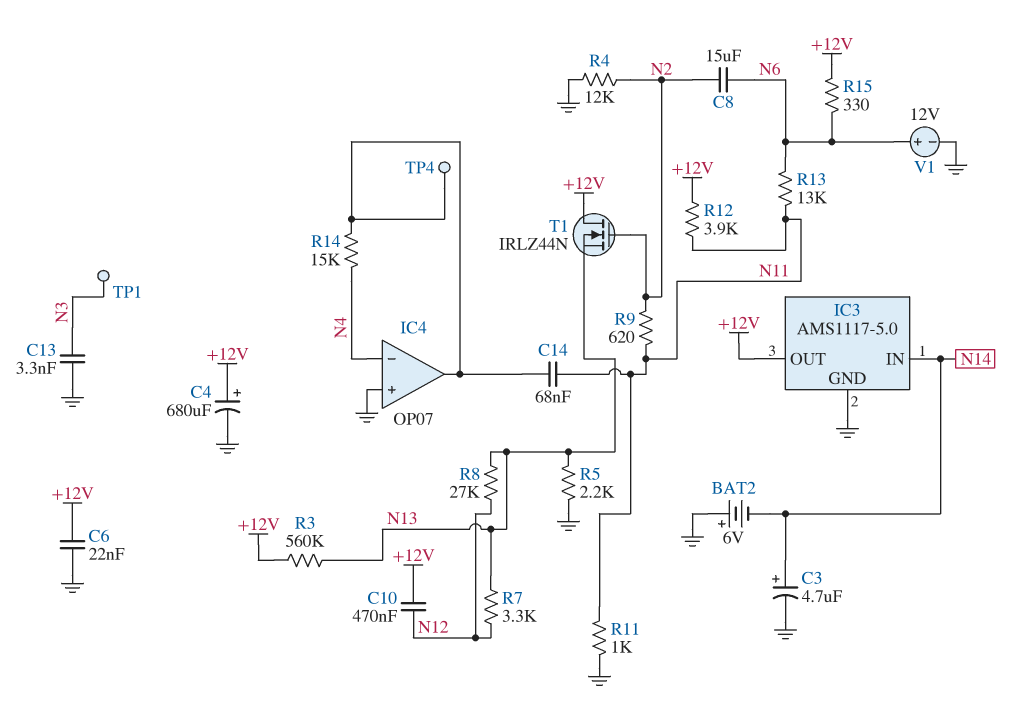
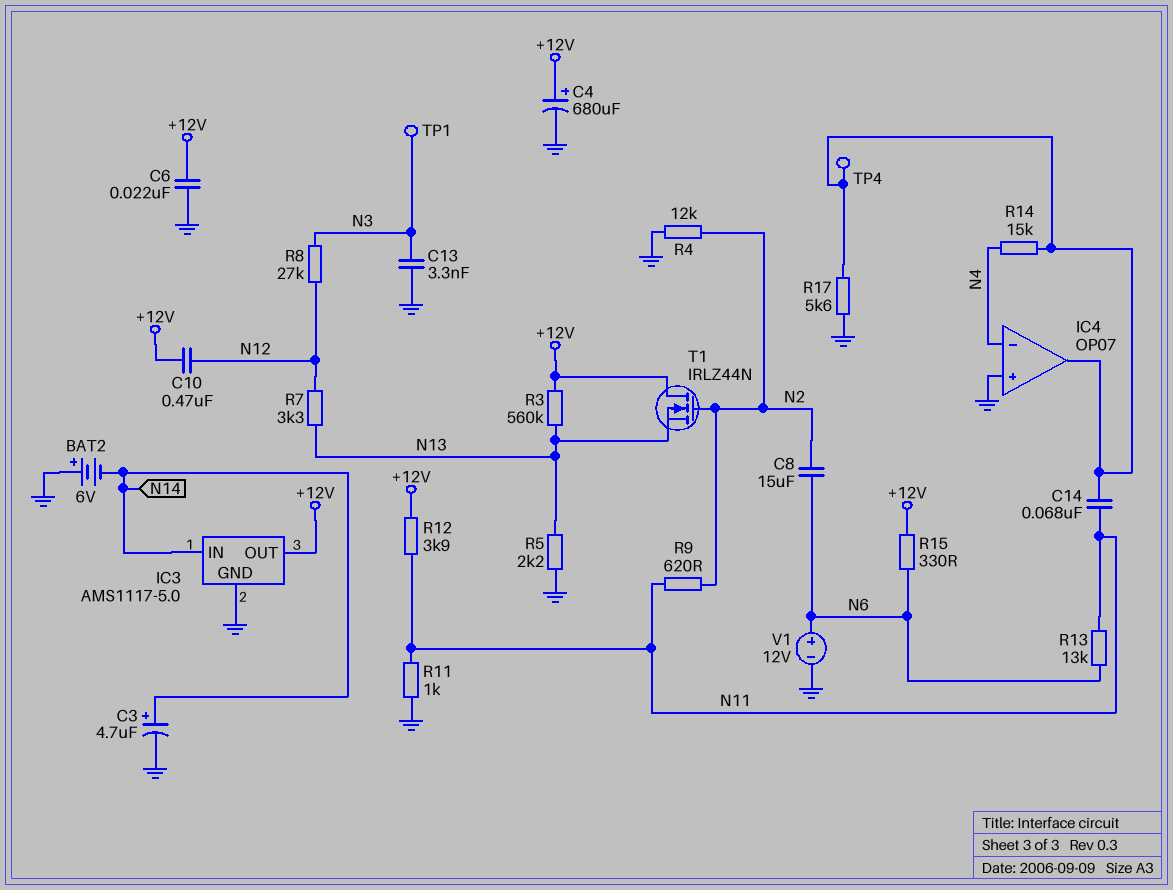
R8: 27k (N12, N13) -> 27k (N3, N12)
R17: none -> 5.6k (GND, IC4/out)

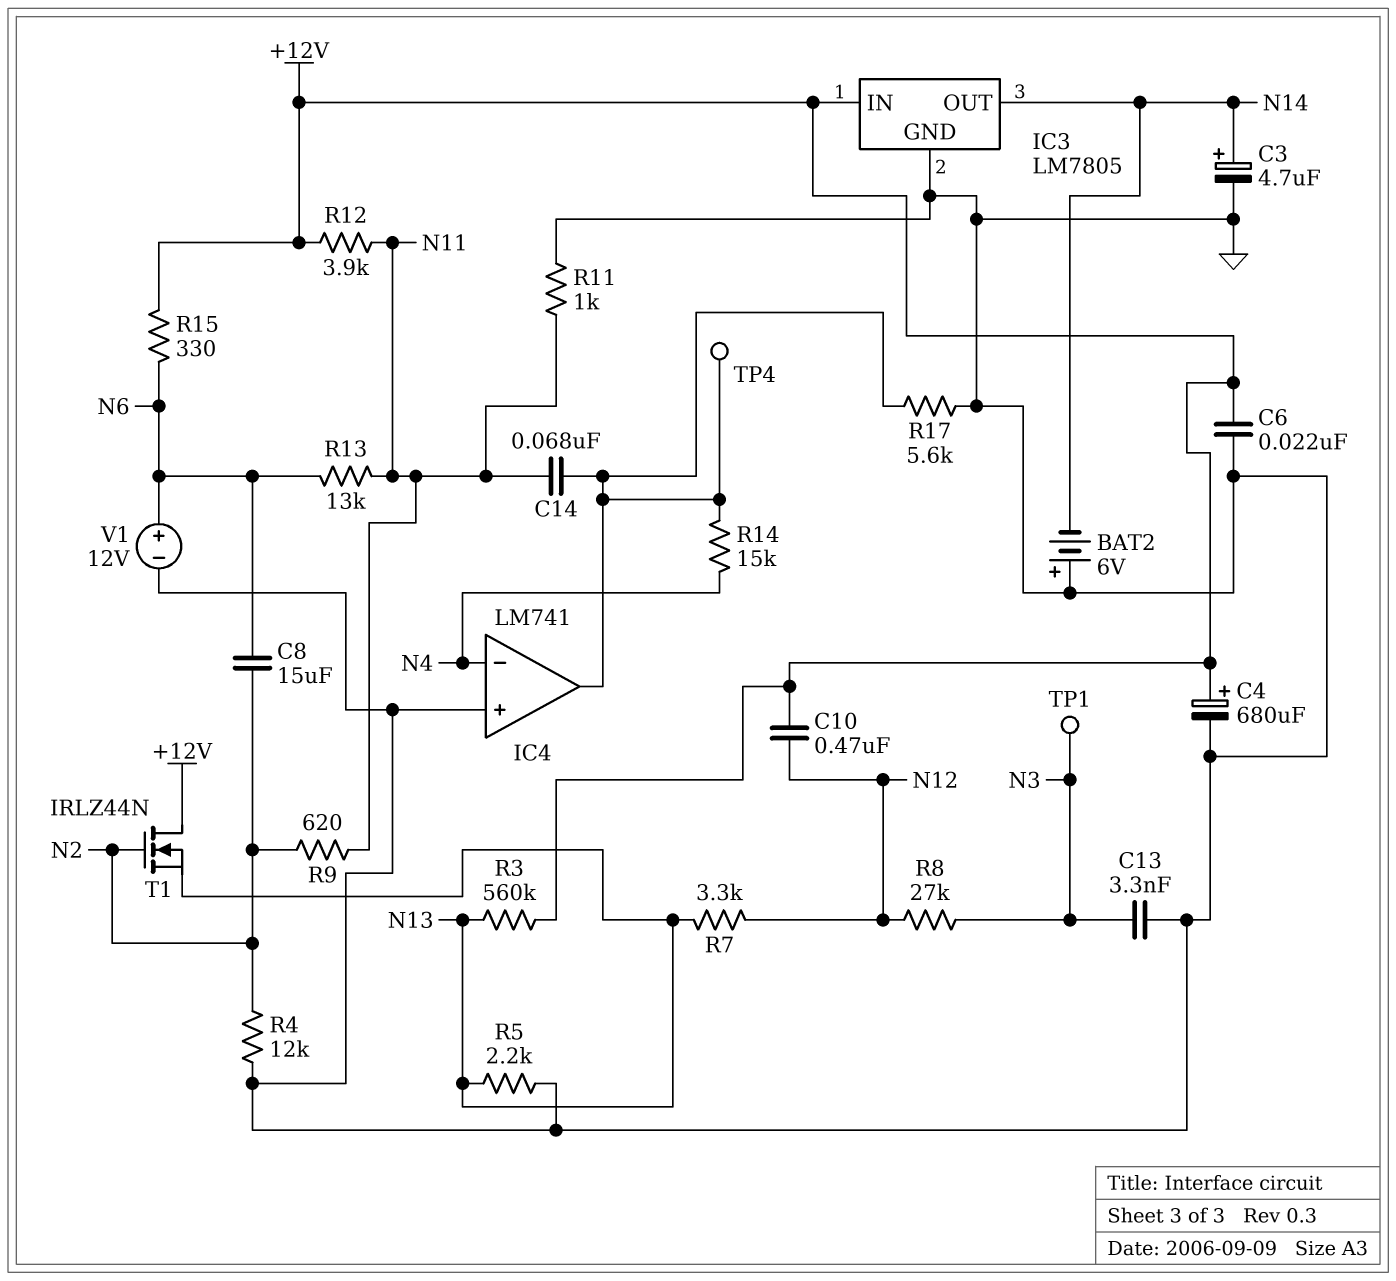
IC3: AMS1117-5.0 -> LM7805
IC3 pin IN: N14 -> +12V
IC3 pin OUT: +12V -> N14
IC4: OP07 -> LM741

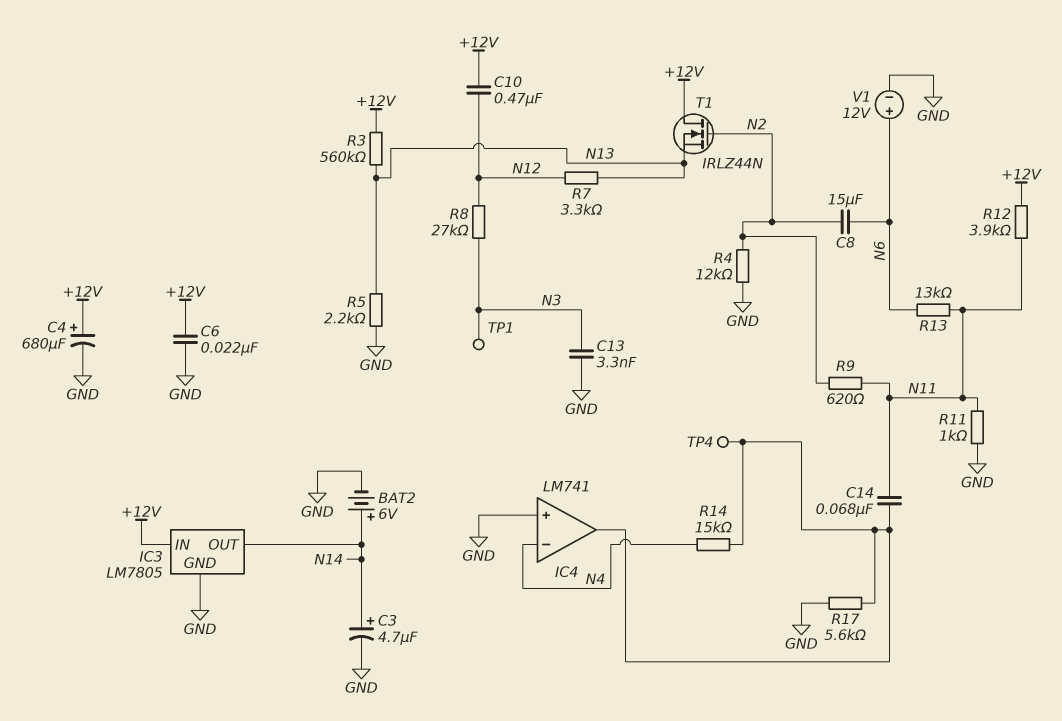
BAT2: 6V (plus GND, minus N14) -> 6V (plus N14, minus GND)
R15: 330 (+12V, N6) -> none

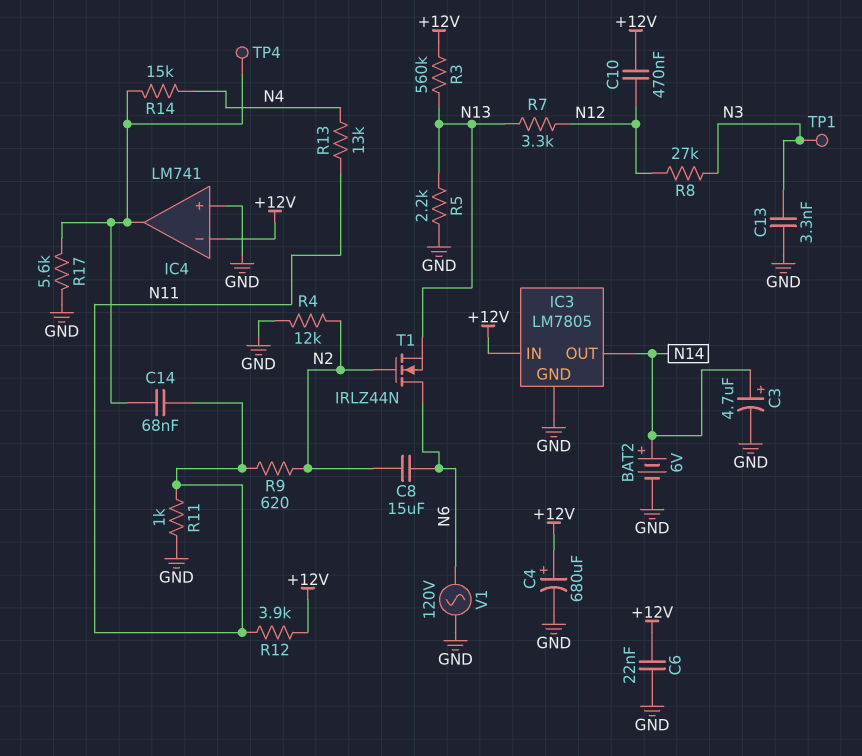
IC4 pin in-: N4 -> +12V
R13: 13k (N6, N11) -> 13k (N4, N11)
T1: NMOS IRLZ44N (G N2, D +12V, S N13) -> NMOS IRLZ44N (G N2, D N6, S N13)
V1: 12V (plus N6, minus GND) -> AC 120V (GND, N6)

